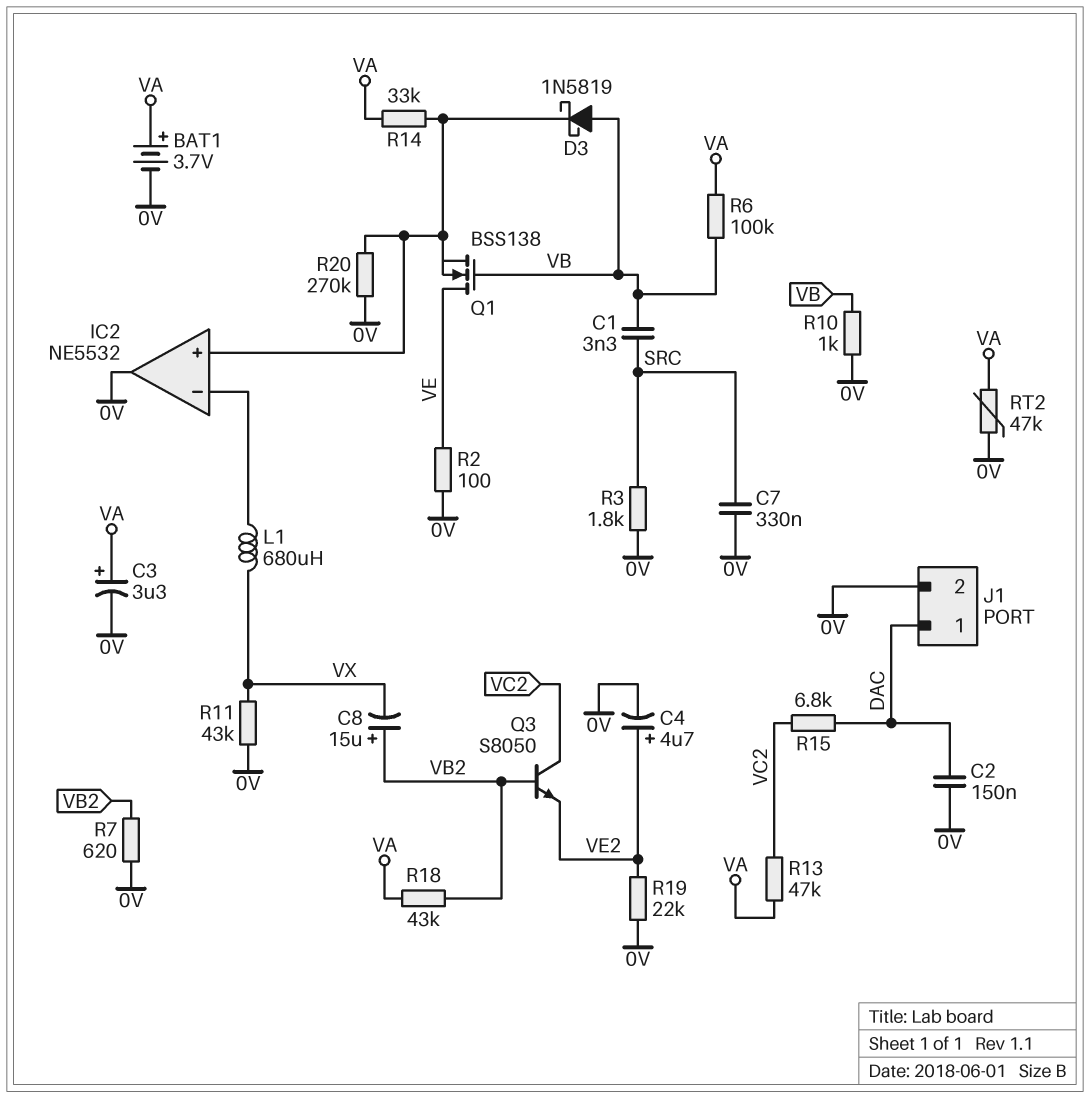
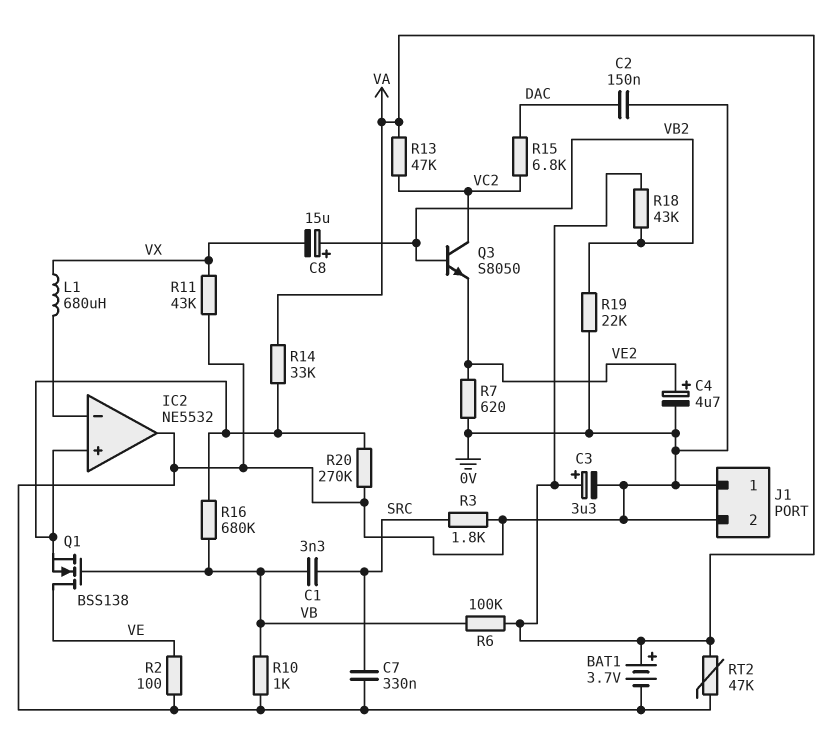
D3: schottky 1N5819 (A VB, K IC2/in+) -> none
J1 pin 1: DAC -> 0V
R7: 620 (0V, VB2) -> 620 (0V, VE2)
R16: none -> 680k (IC2/in+, VB)
R19: 22k (0V, VE2) -> 22k (0V, VB2)

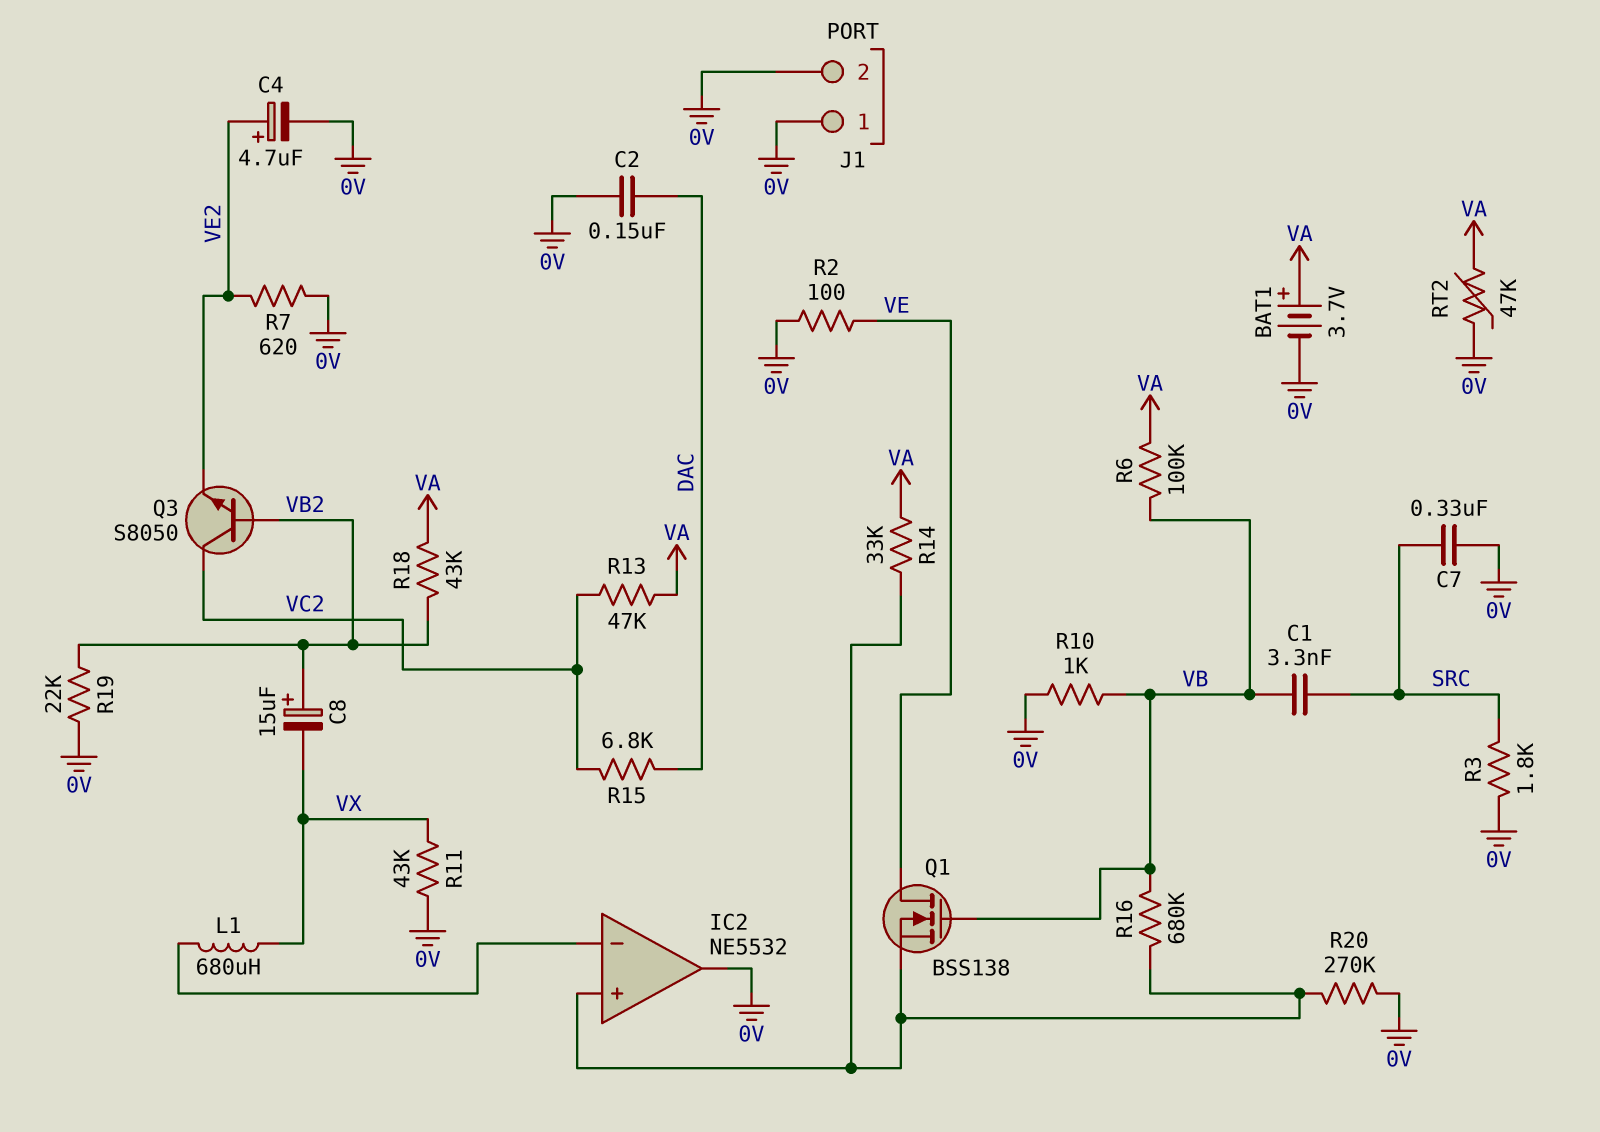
C3: 3.3uF (plus VA, minus 0V) -> none

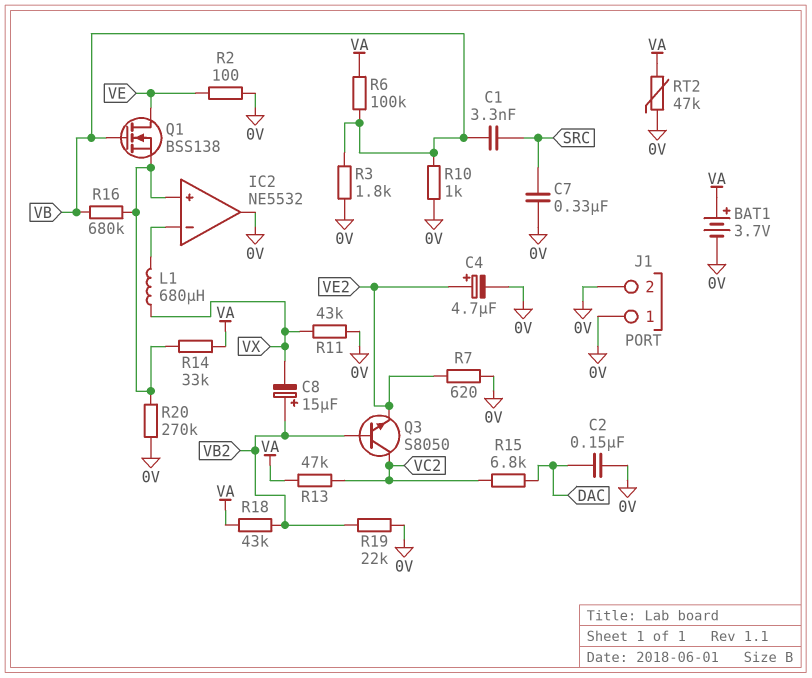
R3: 1.8k (0V, SRC) -> 1.8k (0V, VB)

